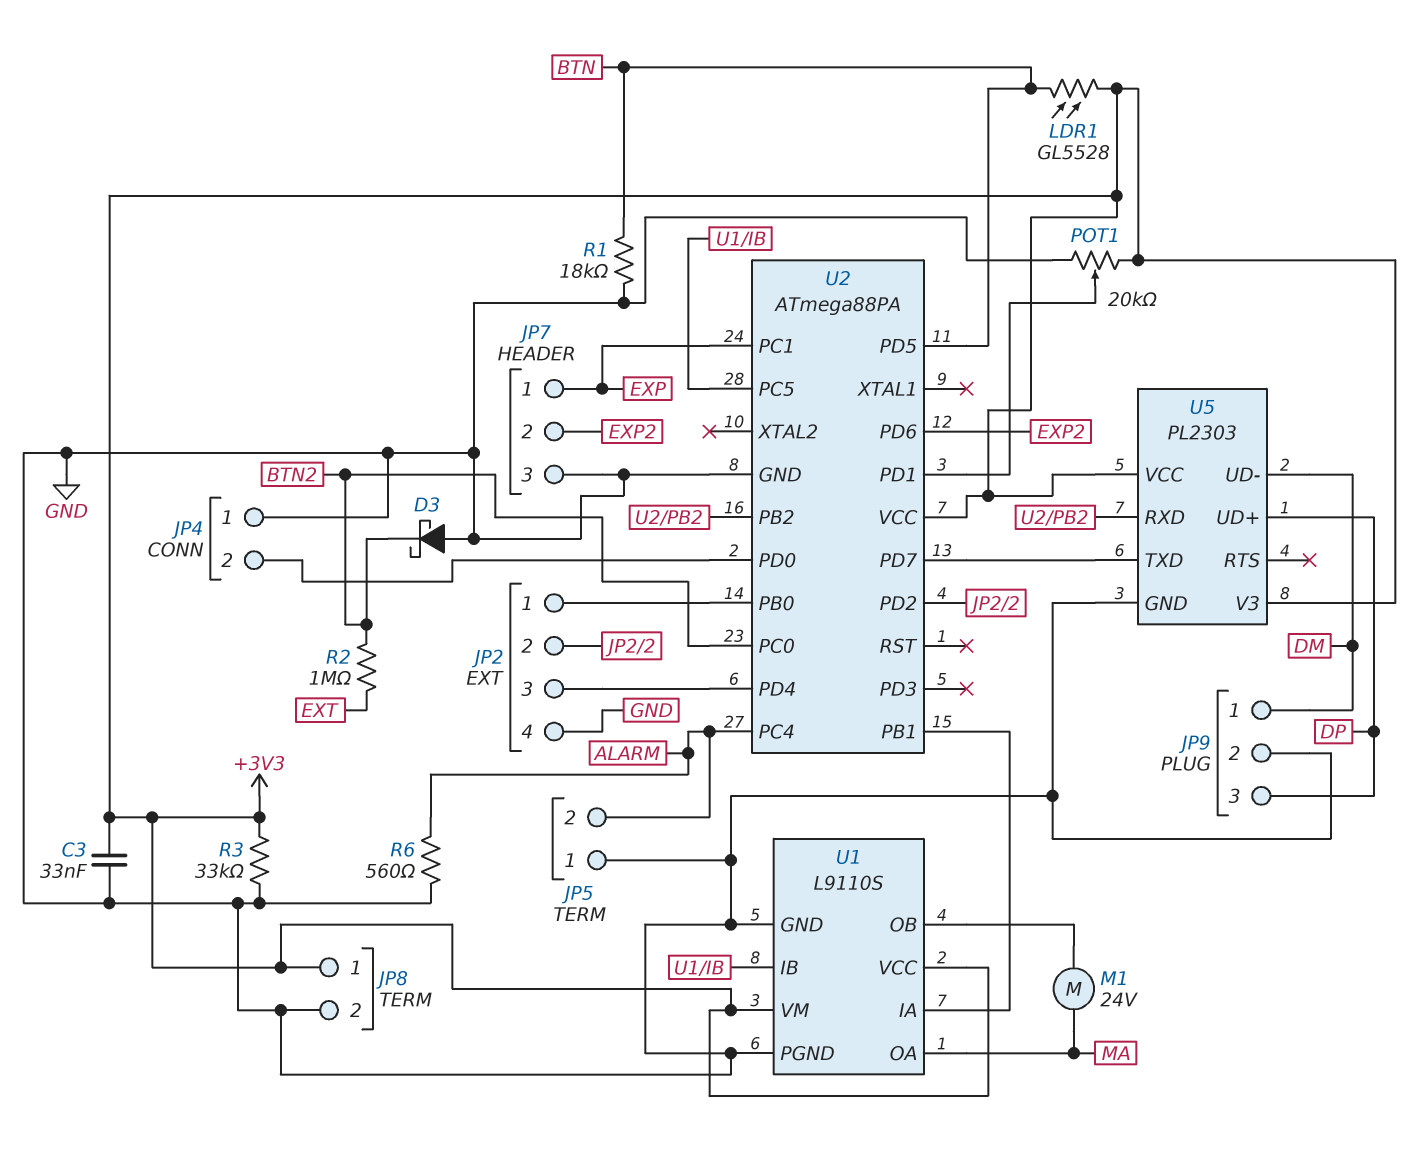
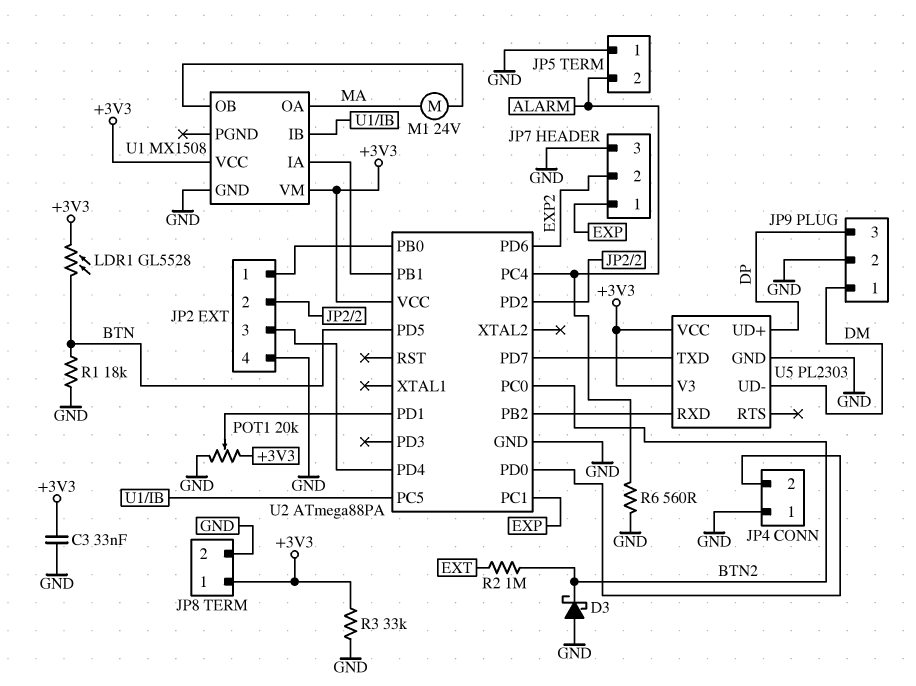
U1: L9110S -> MX1508
U1 pin PGND: GND -> none

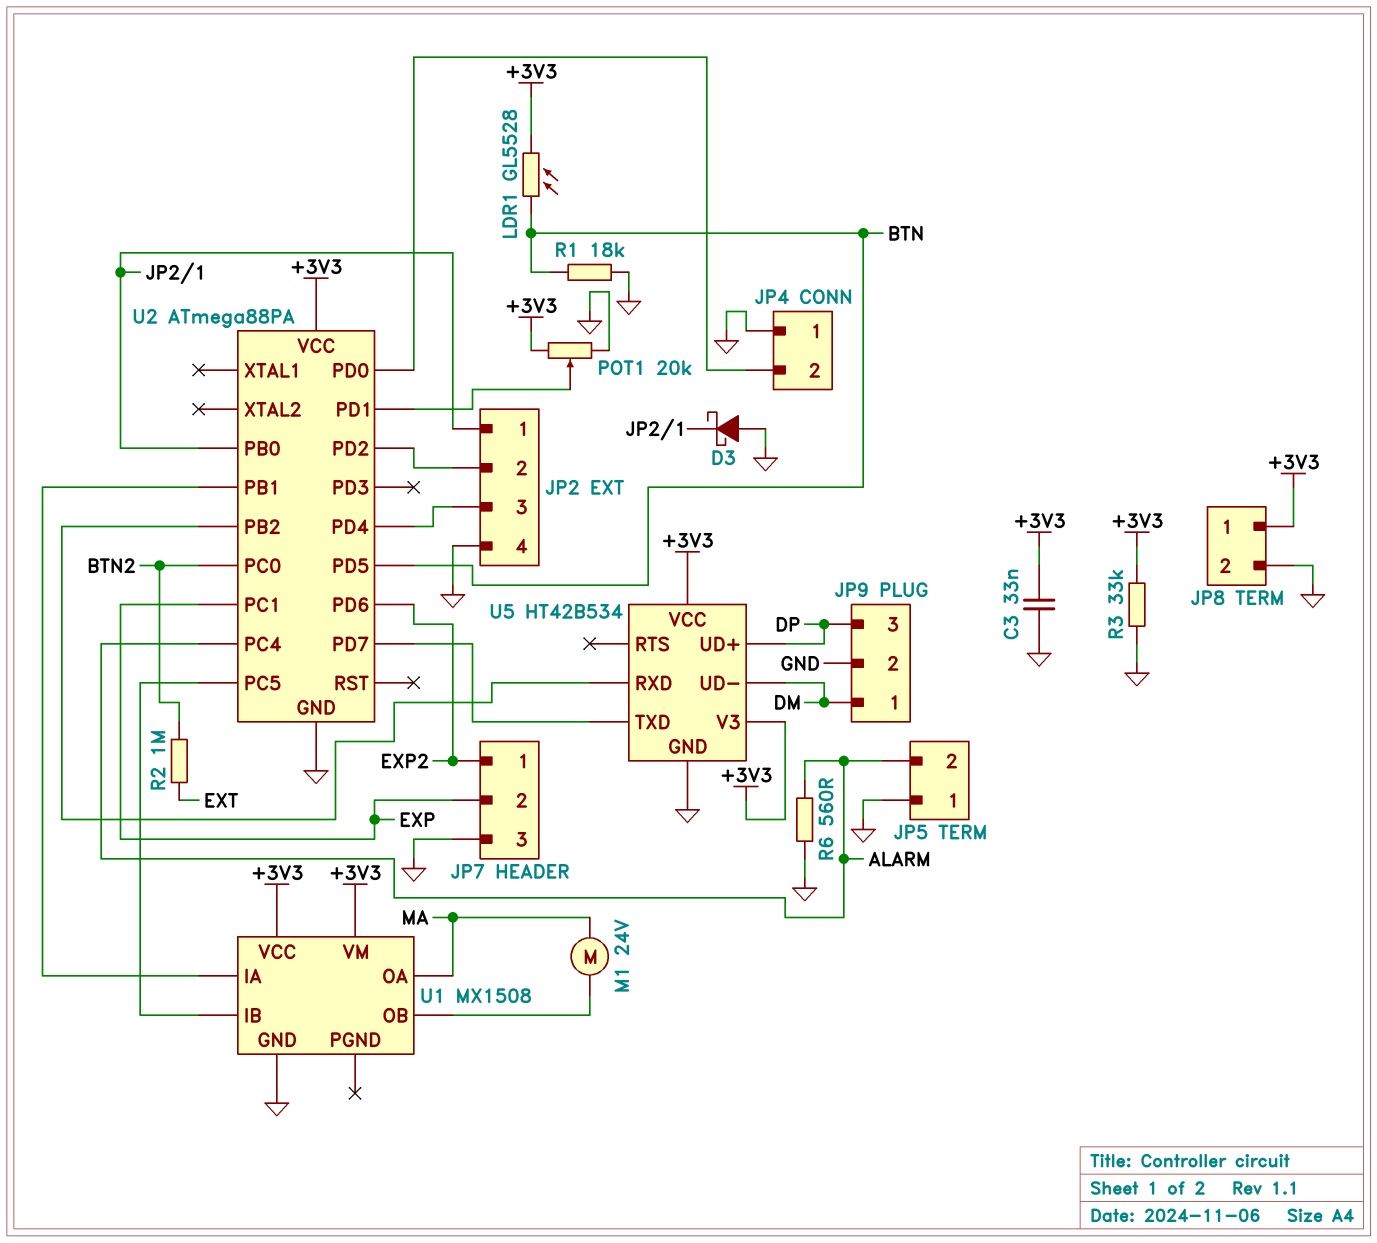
D3: schottky (A GND, K BTN2) -> schottky (A GND, K JP2/1)
JP7 pin 1: EXP -> EXP2
JP7 pin 2: EXP2 -> EXP
U5: PL2303 -> HT42B534

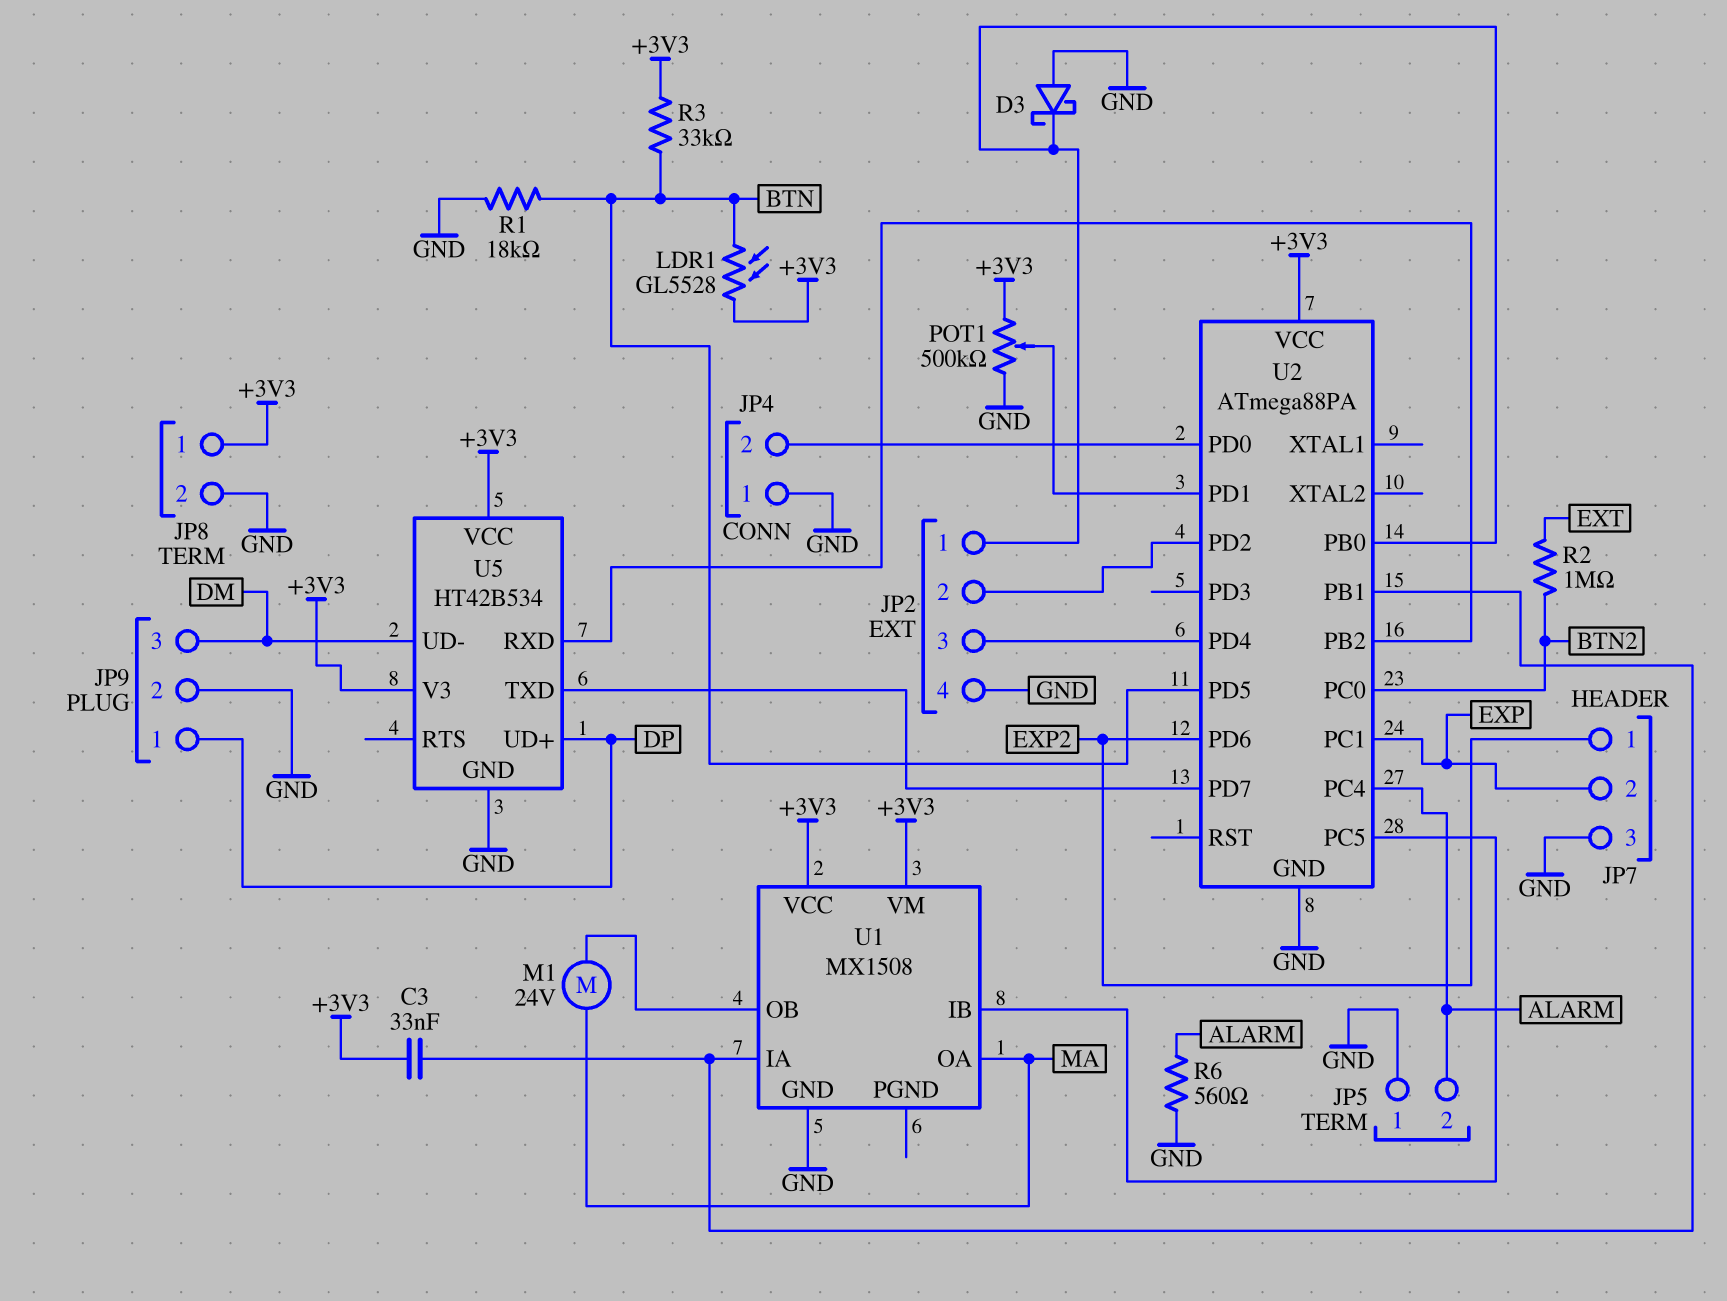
C3: 33nF (+3V3, GND) -> 33nF (+3V3, U1/IA)
JP9 pin 1: DM -> DP
JP9 pin 3: DP -> DM
POT1: 20k (+3V3, GND, wiper U2/PD1) -> 500k (+3V3, GND, wiper U2/PD1)
R3: 33k (+3V3, GND) -> 33k (+3V3, BTN)

